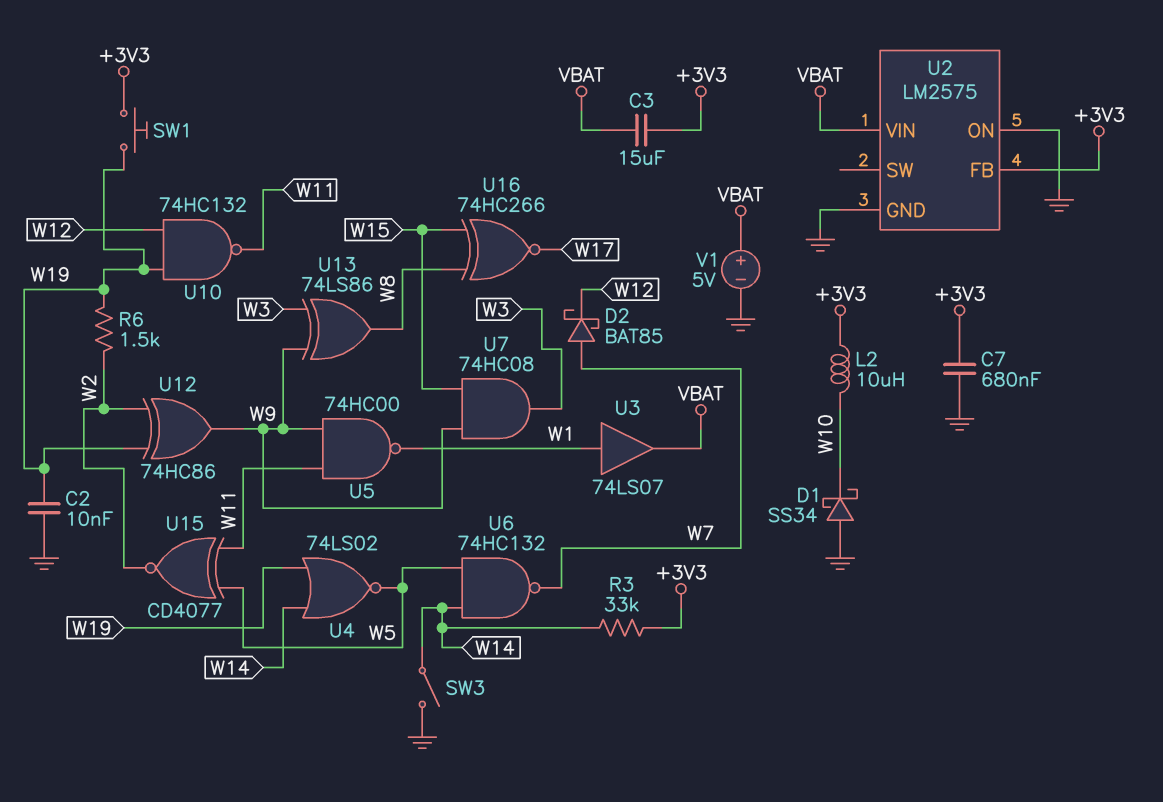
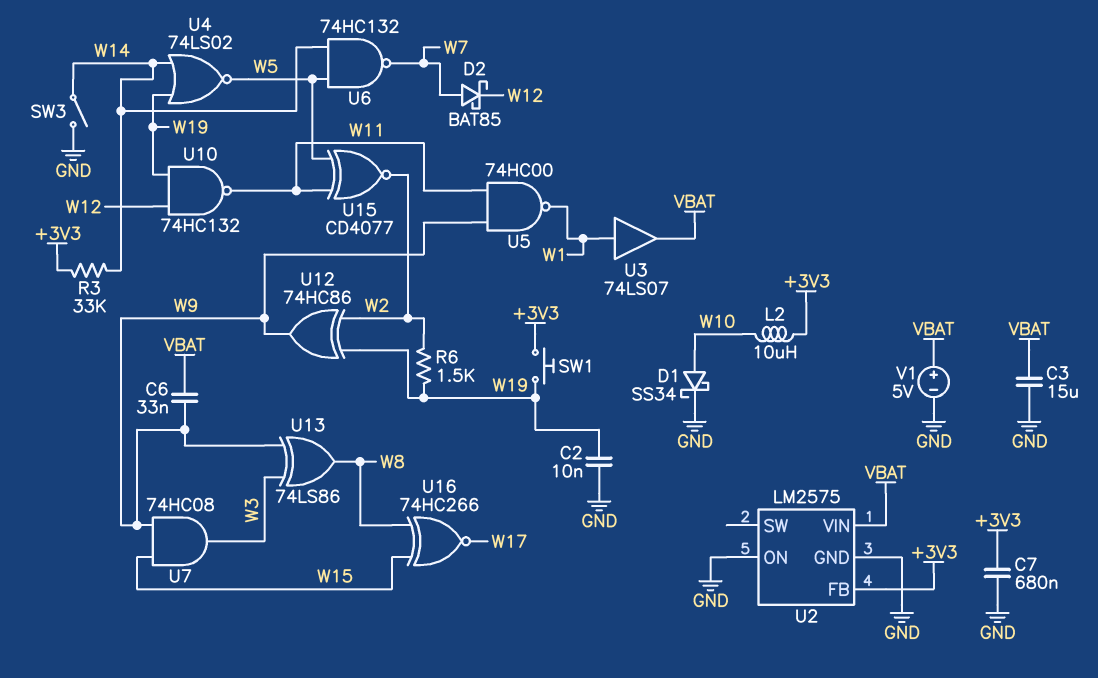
C3: 15uF (+3V3, VBAT) -> 15uF (GND, VBAT)
C6: none -> 33nF (VBAT, W9)
D1: schottky SS34 (A GND, K W10) -> schottky SS34 (A W10, K GND)

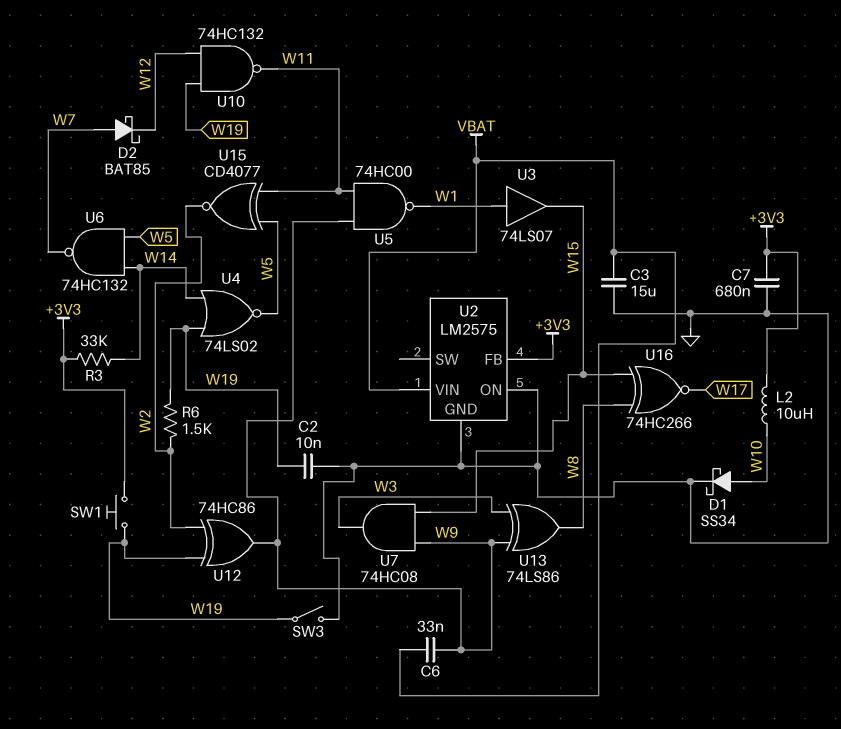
SW3: switch (GND, W14) -> switch (GND, W19)
U3: buffer 74LS07 (in W1, out VBAT) -> buffer 74LS07 (in W1, out W15)
V1: 5V (plus VBAT, minus GND) -> none

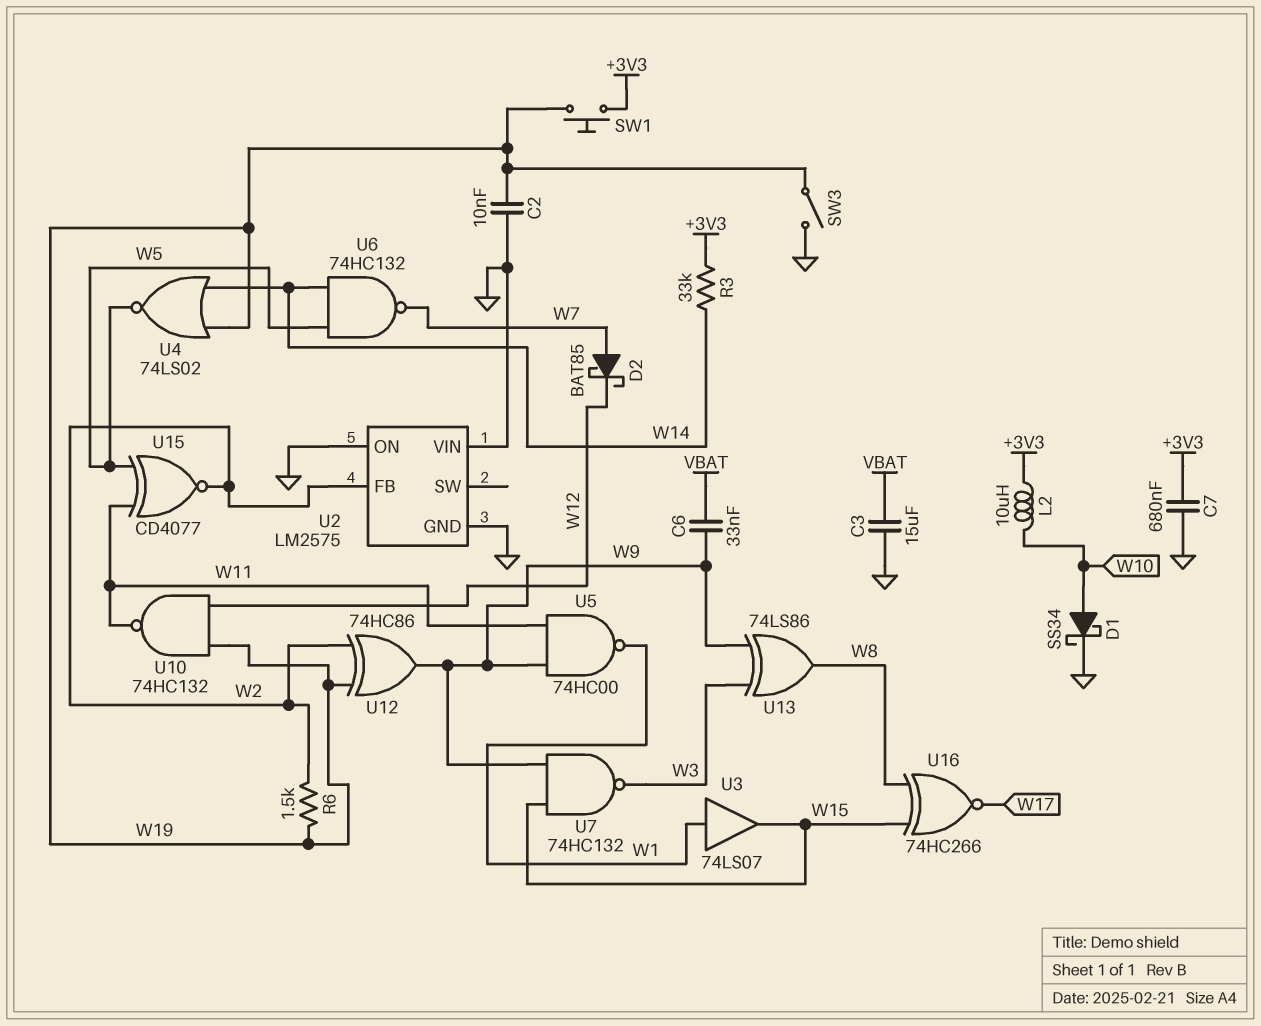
U2 pin FB: +3V3 -> W2
U2 pin VIN: VBAT -> GND
U7: AND 74HC08 (in W9, in W15, out W3) -> NAND 74HC132 (in W9, in W15, out W3)

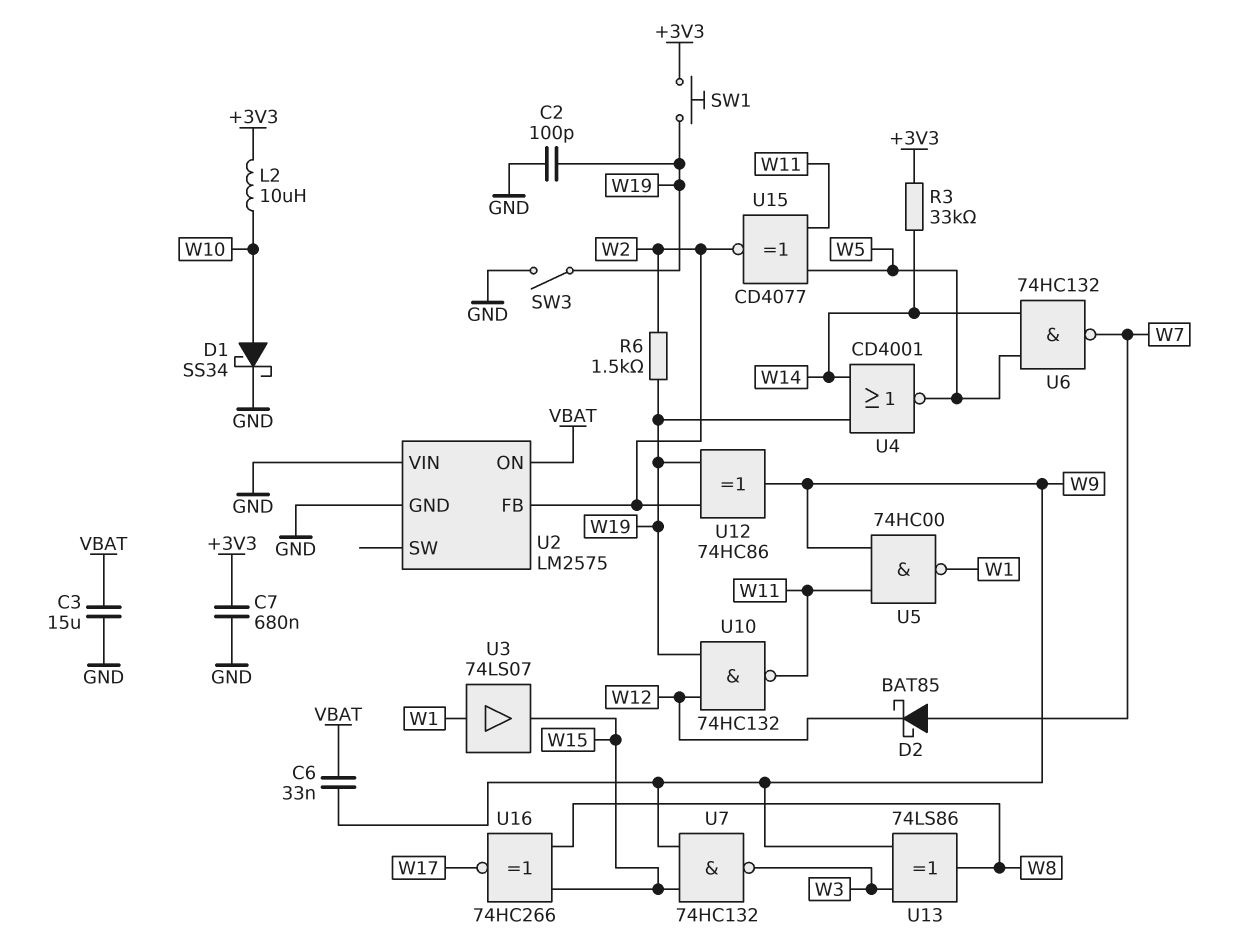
C2: 10nF (GND, W19) -> 100pF (GND, W19)
U2 pin ON: GND -> VBAT
U4: NOR 74LS02 (in W14, in W19, out W5) -> NOR CD4001 (in W14, in W19, out W5)

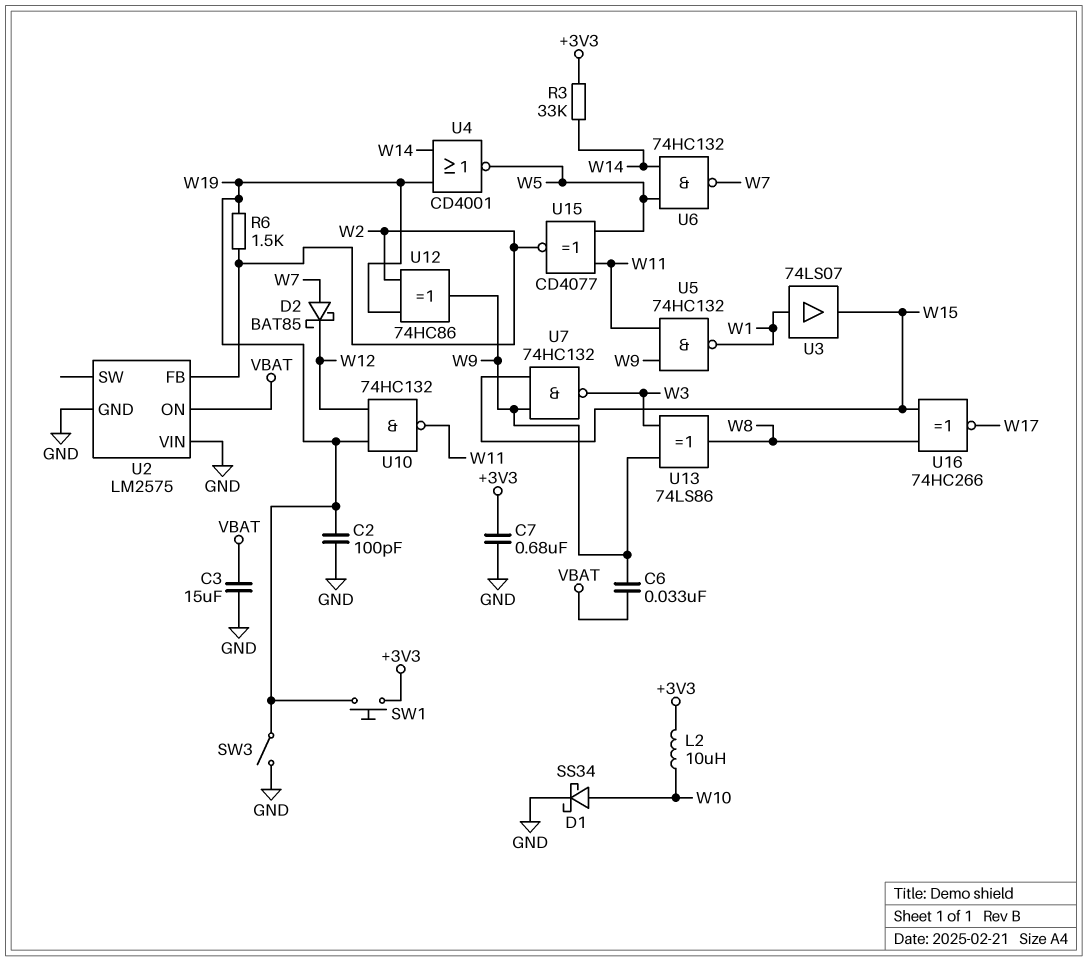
U5: NAND 74HC00 (in W9, in W11, out W1) -> NAND 74HC132 (in W9, in W11, out W1)

